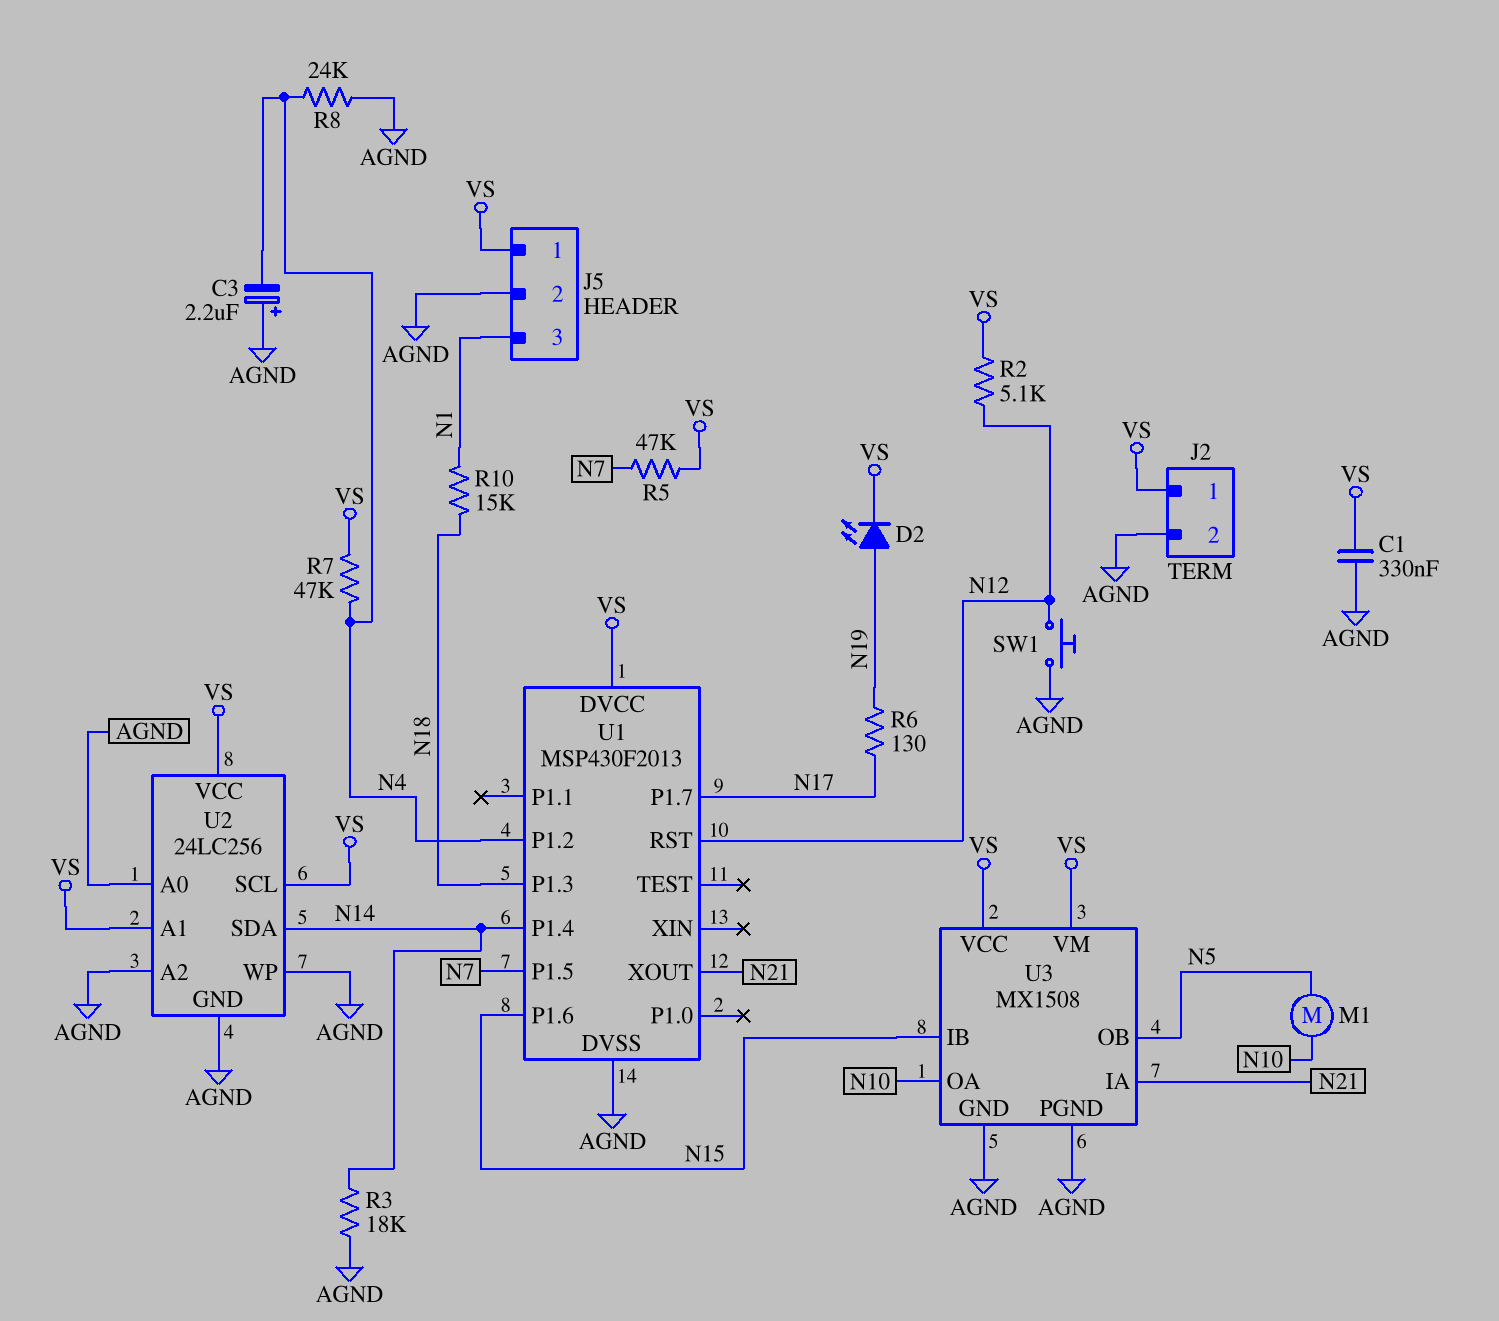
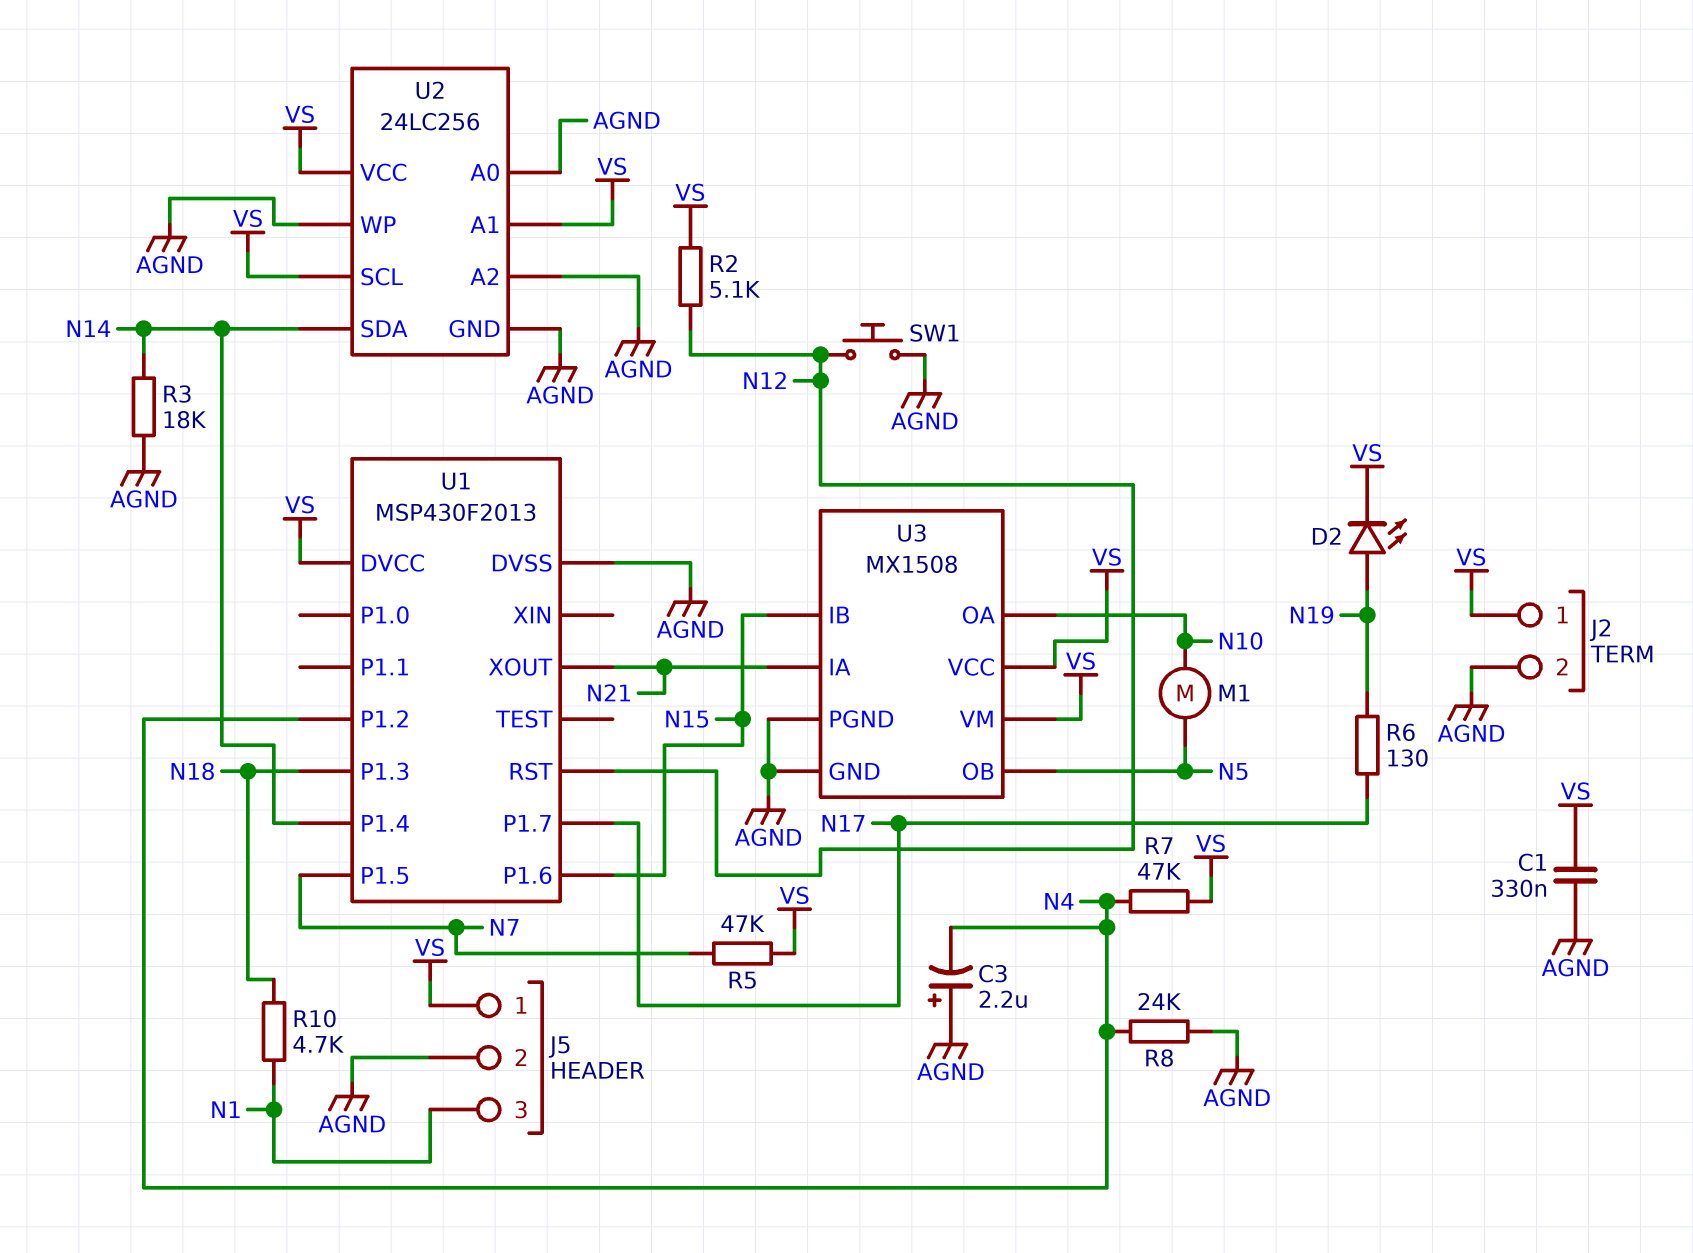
R10: 15k (N1, N18) -> 4.7k (N1, N18)

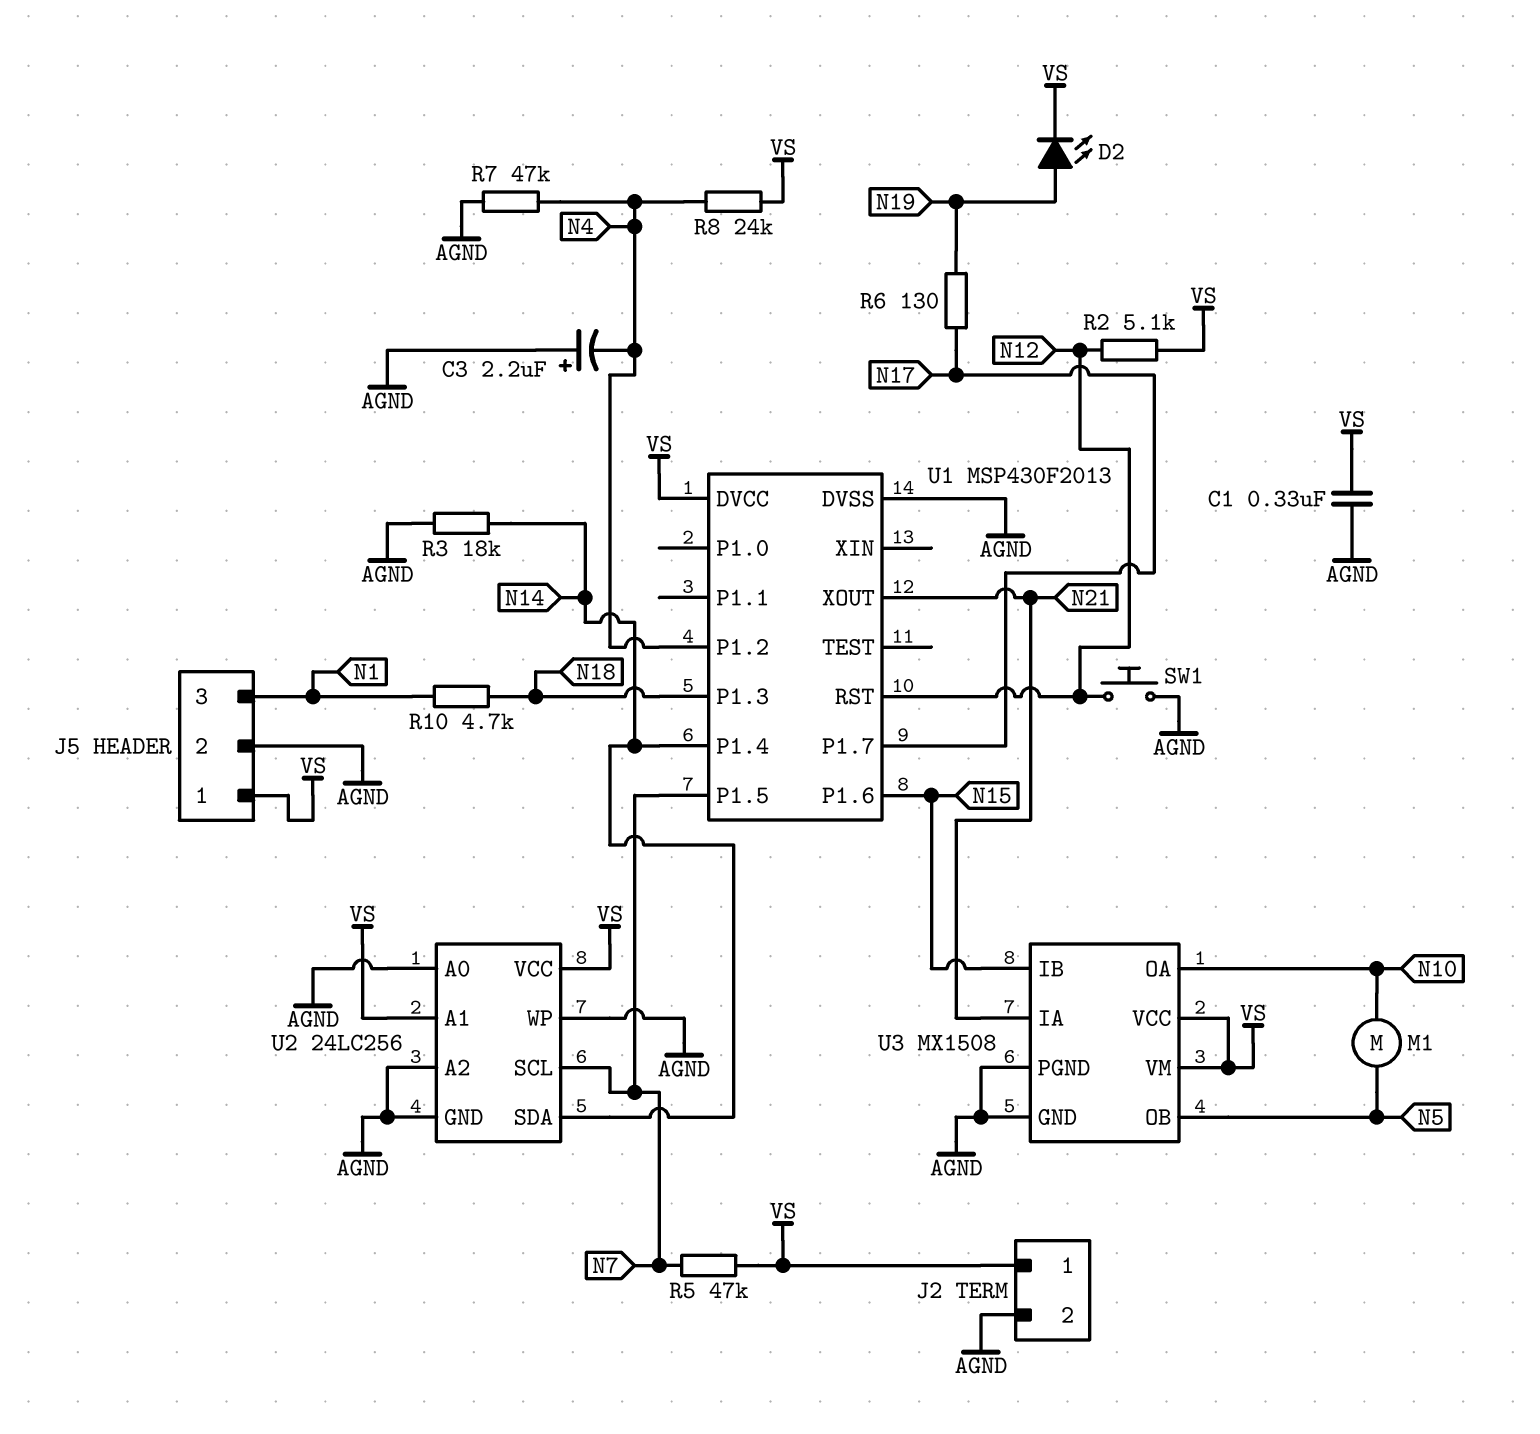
R7: 47k (N4, VS) -> 47k (AGND, N4)
R8: 24k (AGND, N4) -> 24k (N4, VS)
U2 pin SCL: VS -> N7

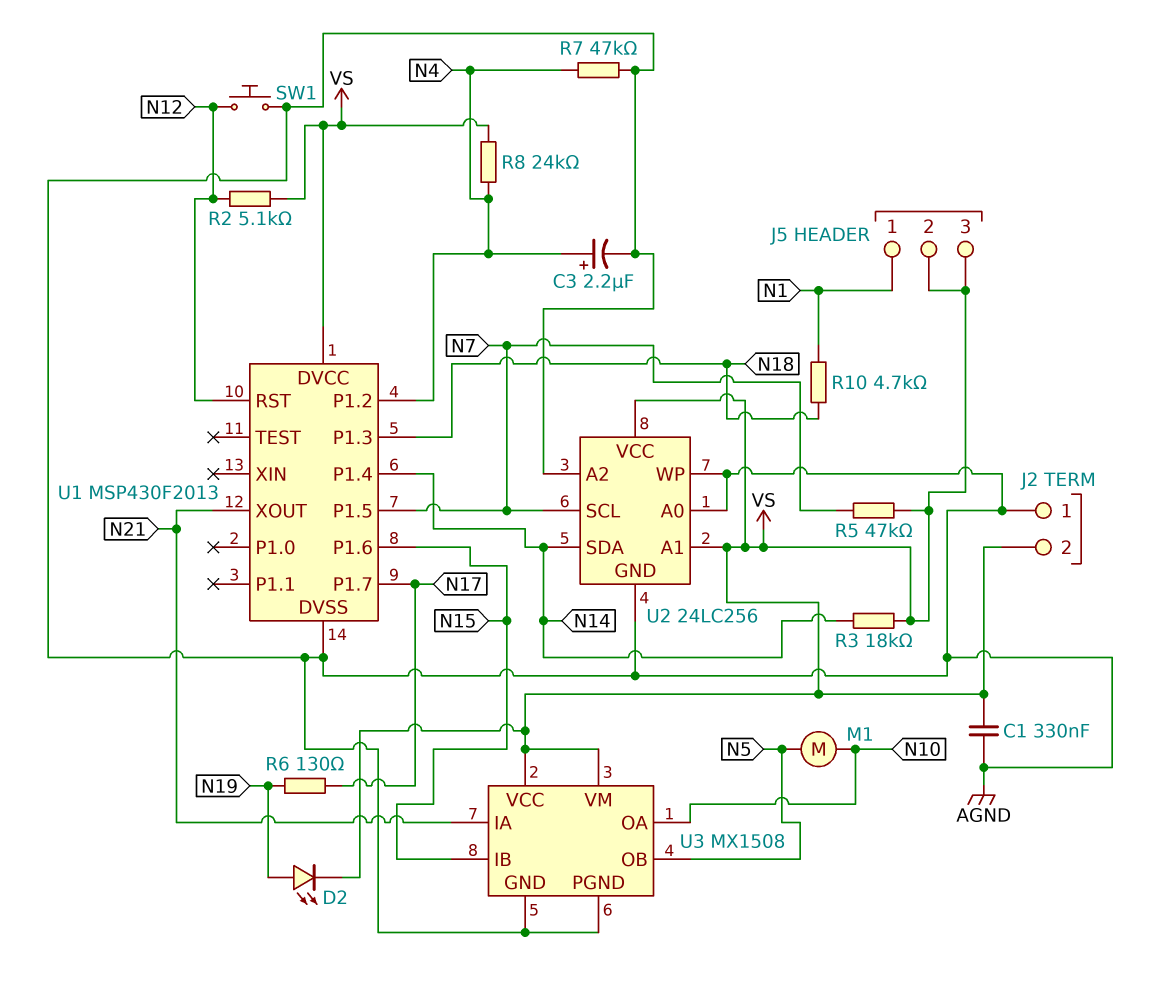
C3: 2.2uF (plus AGND, minus N4) -> 2.2uF (plus N4, minus AGND)
J2 pin 1: VS -> AGND
J2 pin 2: AGND -> VS
J5 pin 1: VS -> N1
J5 pin 2: AGND -> VS
J5 pin 3: N1 -> VS
R3: 18k (AGND, N14) -> 18k (N14, VS)

